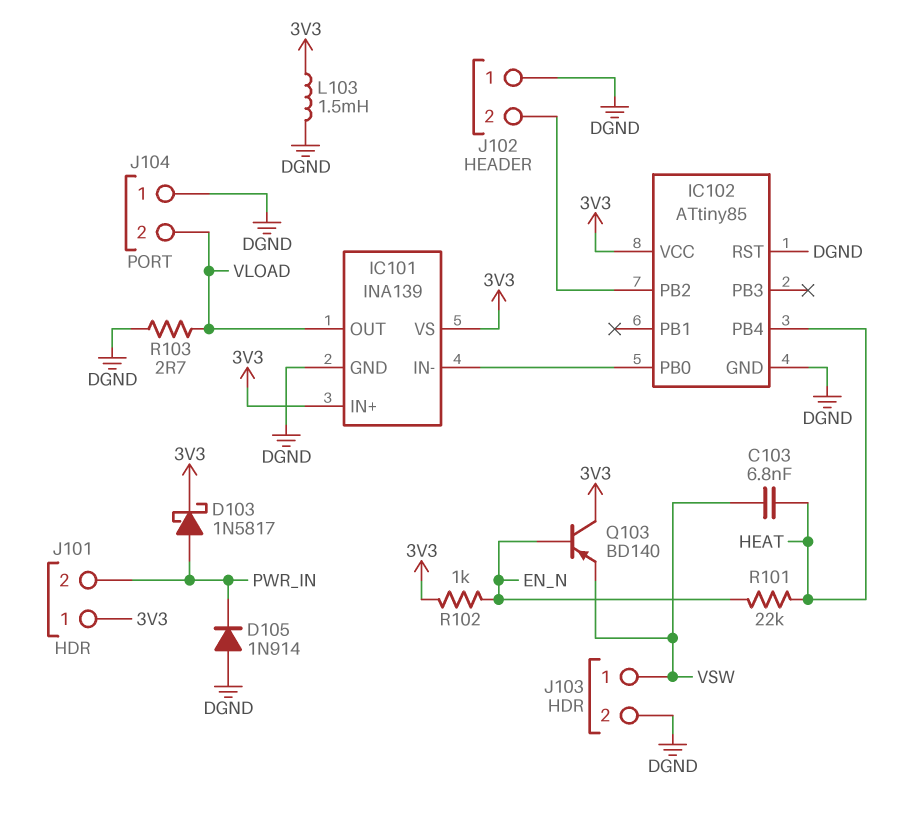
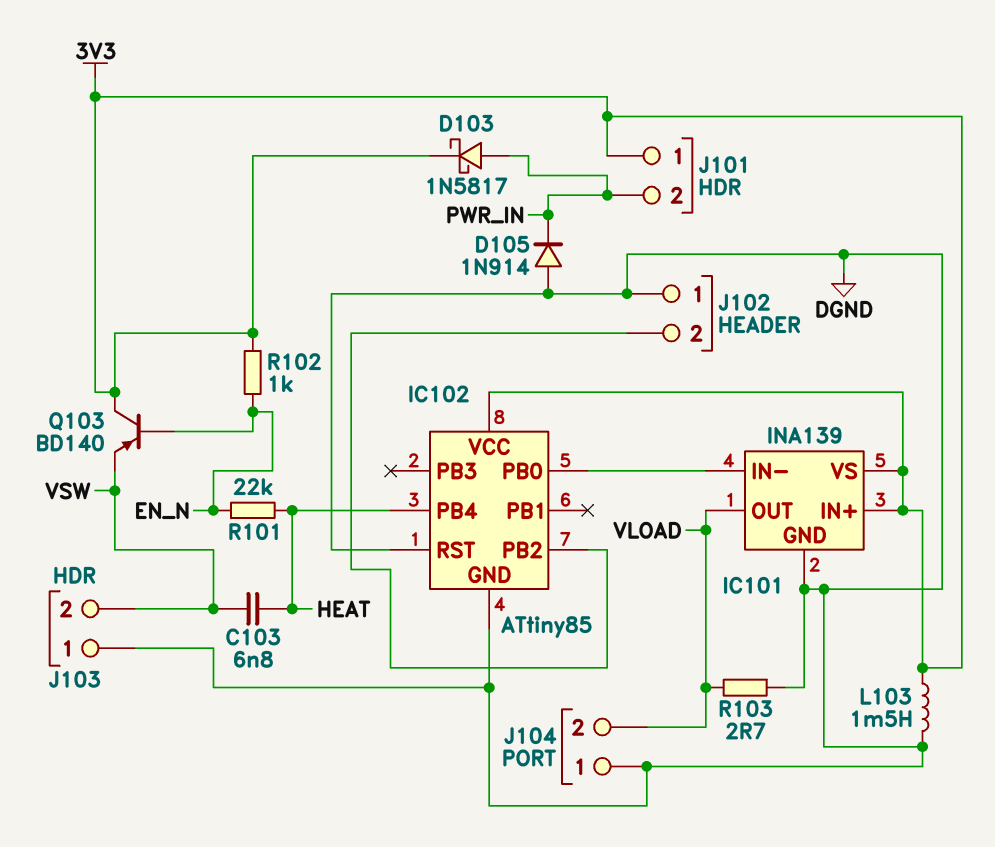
J103 pin 1: VSW -> DGND
J103 pin 2: DGND -> VSW

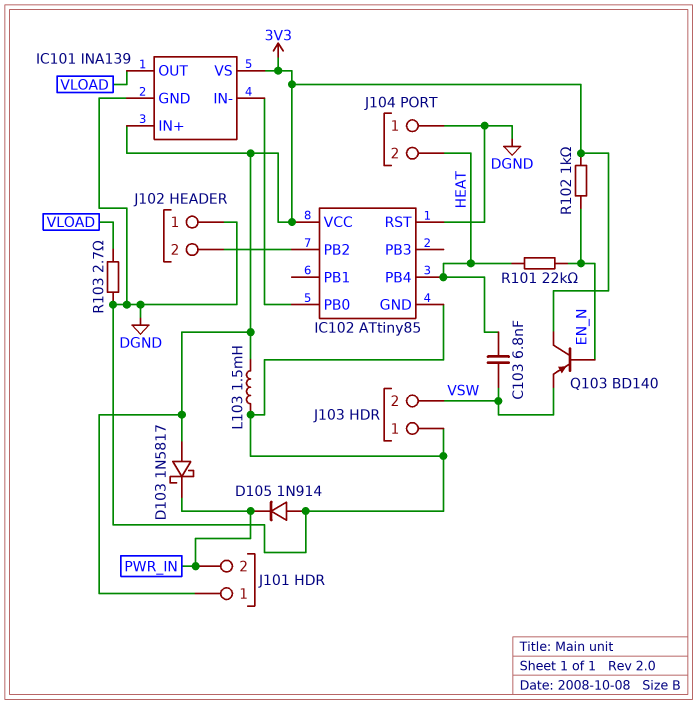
D103: schottky 1N5817 (A PWR_IN, K 3V3) -> schottky 1N5817 (A 3V3, K PWR_IN)
J104 pin 2: VLOAD -> HEAT

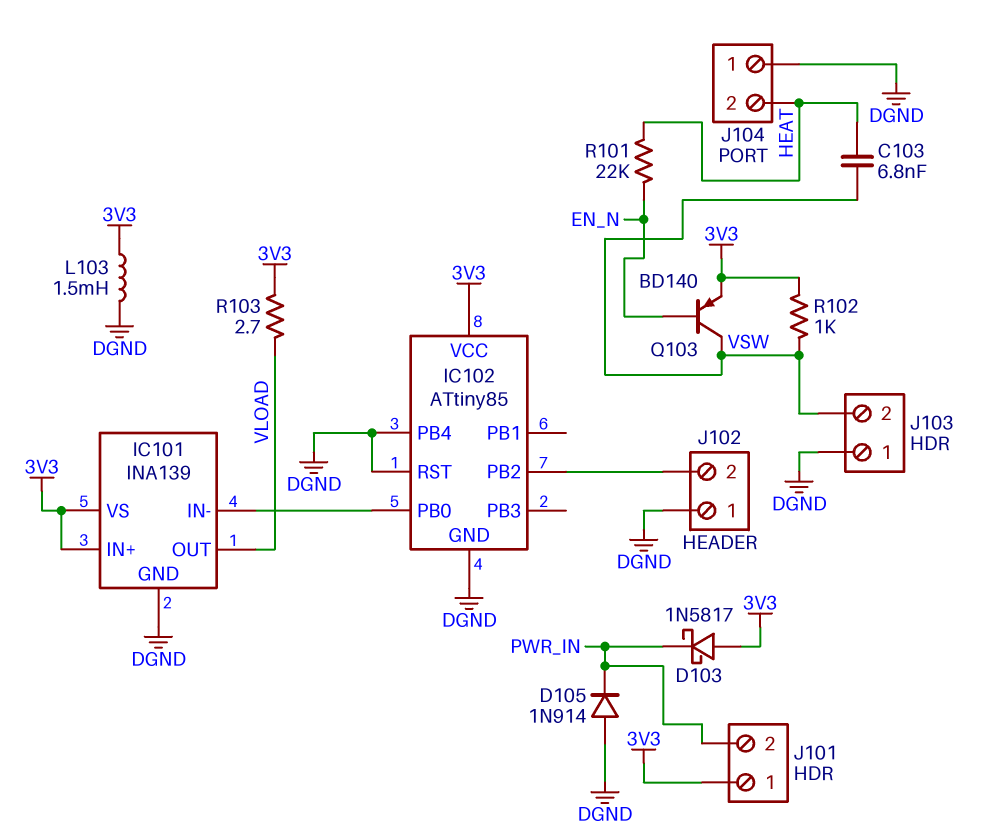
IC102 pin PB4: HEAT -> DGND
Q103: PNP BD140 (B EN_N, C 3V3, E VSW) -> PNP BD140 (B EN_N, C VSW, E 3V3)
R102: 1k (3V3, EN_N) -> 1k (3V3, VSW)
R103: 2.7 (DGND, VLOAD) -> 2.7 (3V3, VLOAD)

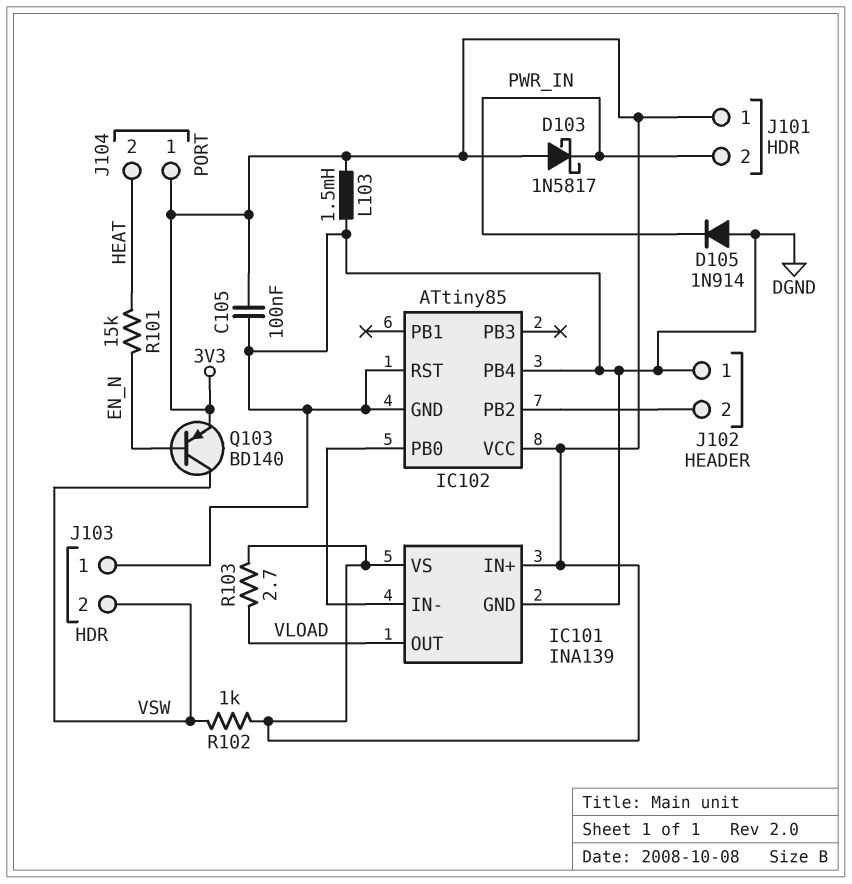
C103: 6.8nF (HEAT, VSW) -> none
C105: none -> 100nF (3V3, DGND)
J104 pin 1: DGND -> 3V3
R101: 22k (EN_N, HEAT) -> 15k (EN_N, HEAT)

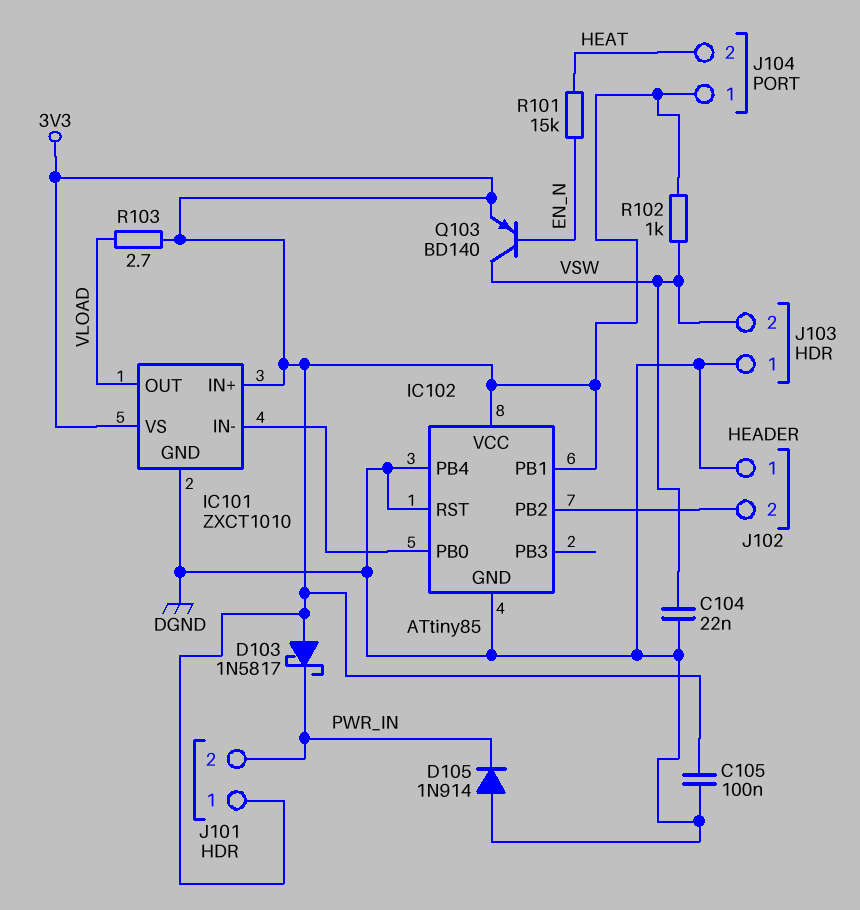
C104: none -> 22nF (DGND, VSW)
IC101: INA139 -> ZXCT1010
IC102 pin PB1: none -> 3V3
L103: 1.5mH (3V3, DGND) -> none

